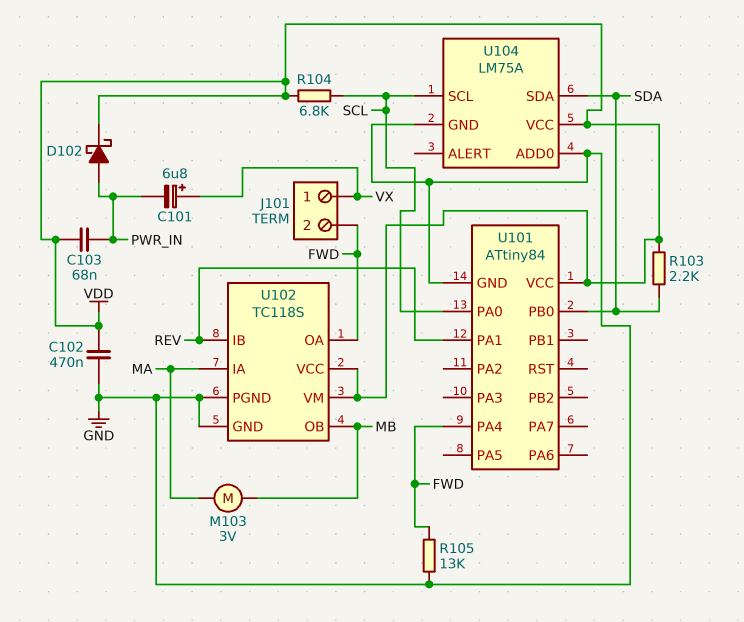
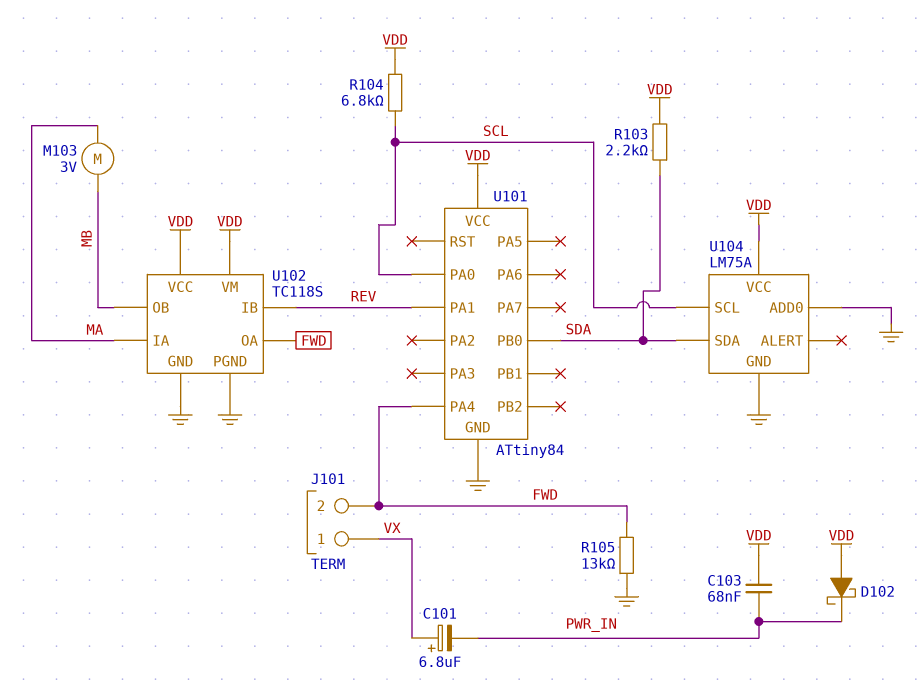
C102: 470nF (GND, VDD) -> none
D102: schottky (A PWR_IN, K VDD) -> schottky (A VDD, K PWR_IN)

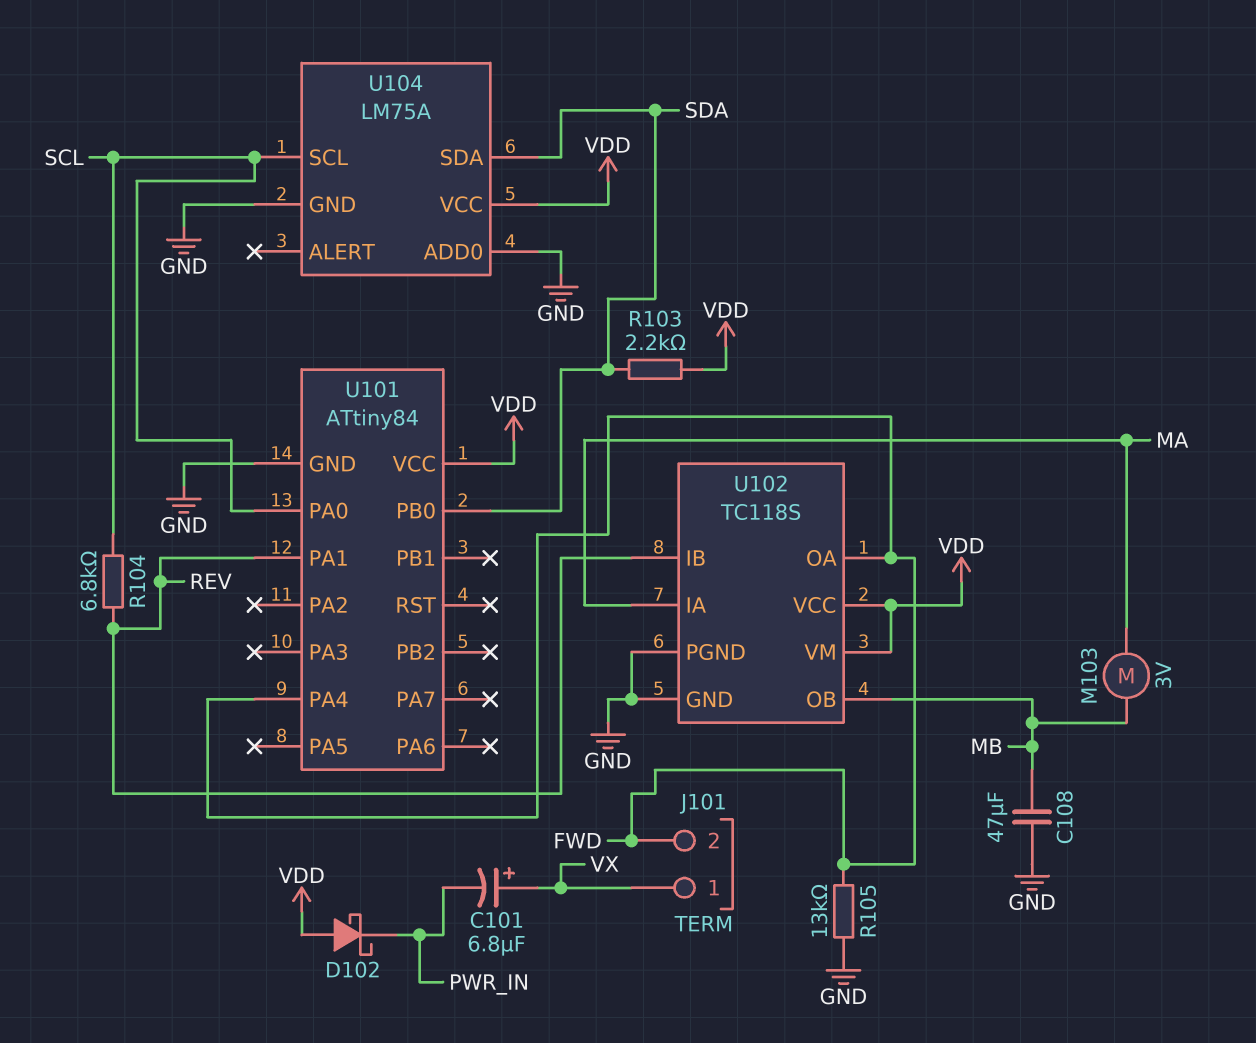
C103: 68nF (PWR_IN, VDD) -> none
C108: none -> 47uF (GND, MB)
R104: 6.8k (SCL, VDD) -> 6.8k (REV, SCL)

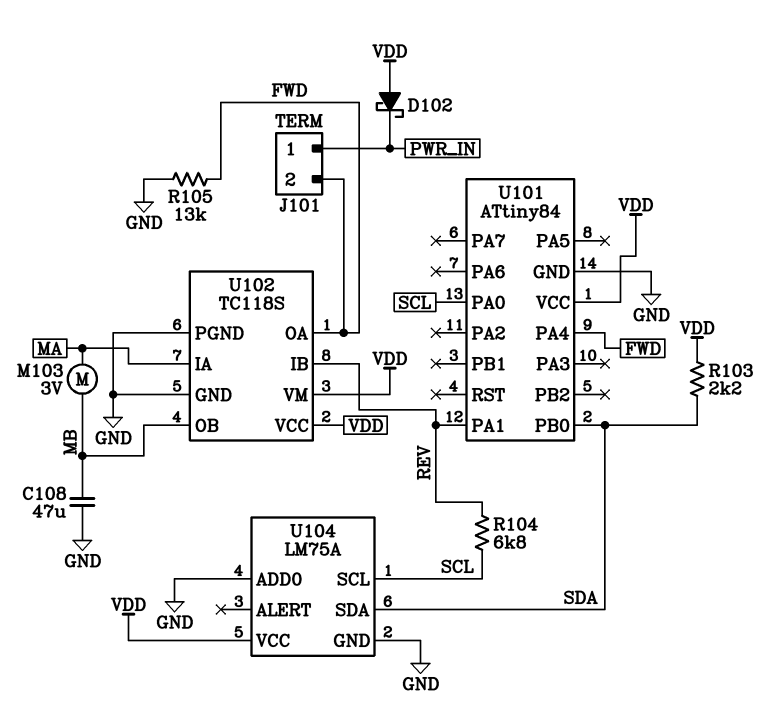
C101: 6.8uF (plus VX, minus PWR_IN) -> none
J101 pin 1: VX -> PWR_IN

